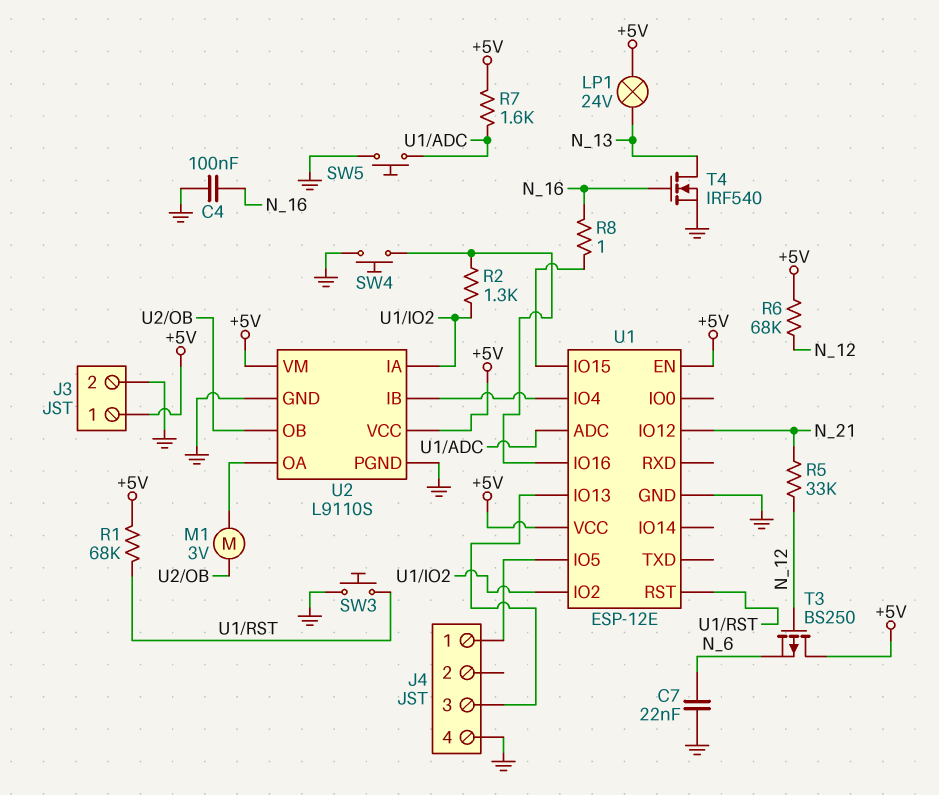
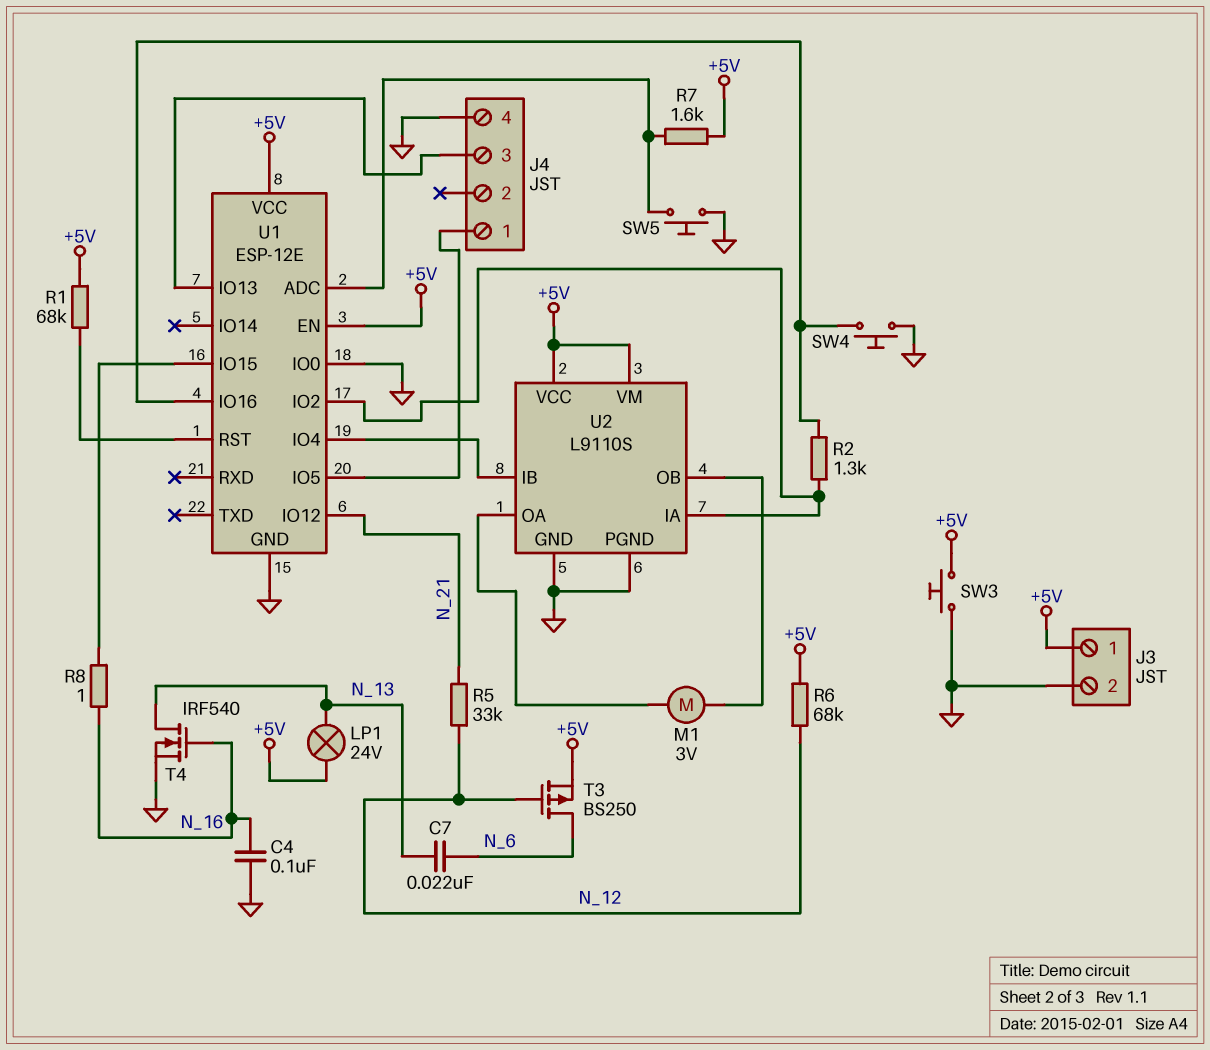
C7: 22nF (GND, N_6) -> 22nF (N_6, N_13)
SW3: button (GND, U1/RST) -> button (+5V, GND)
T3: PMOS BS250 (G N_12, D +5V, S N_6) -> PMOS BS250 (G N_12, D N_6, S +5V)
U1 pin IO0: none -> GND

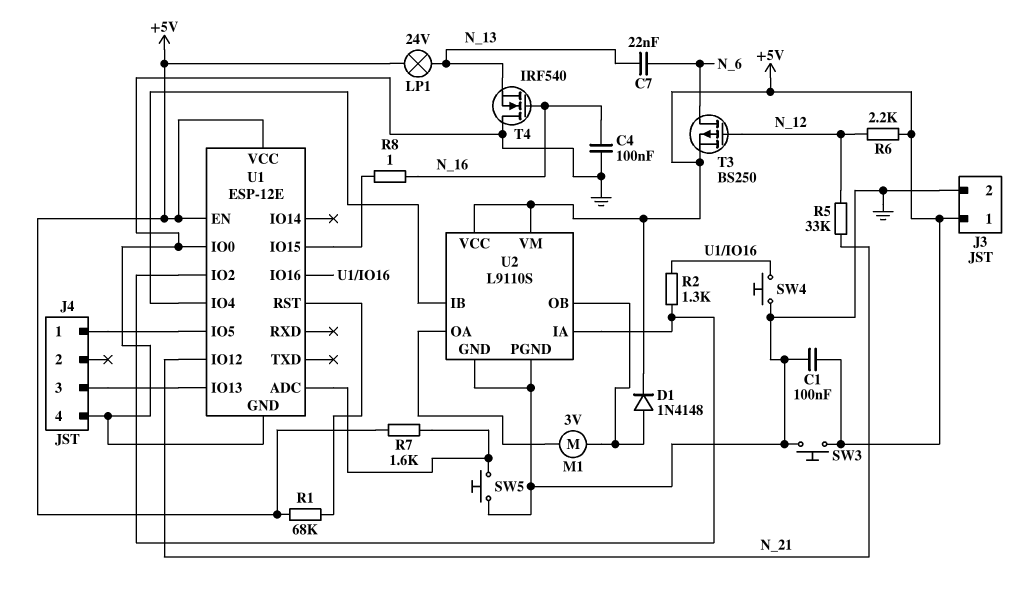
C1: none -> 100nF (+5V, GND)
D1: none -> diode 1N4148 (A U2/OB, K +5V)
R6: 68k (+5V, N_12) -> 2.2k (+5V, N_12)
T4: NMOS IRF540 (G N_16, D N_13, S GND) -> NMOS IRF540 (G N_16, D GND, S N_13)

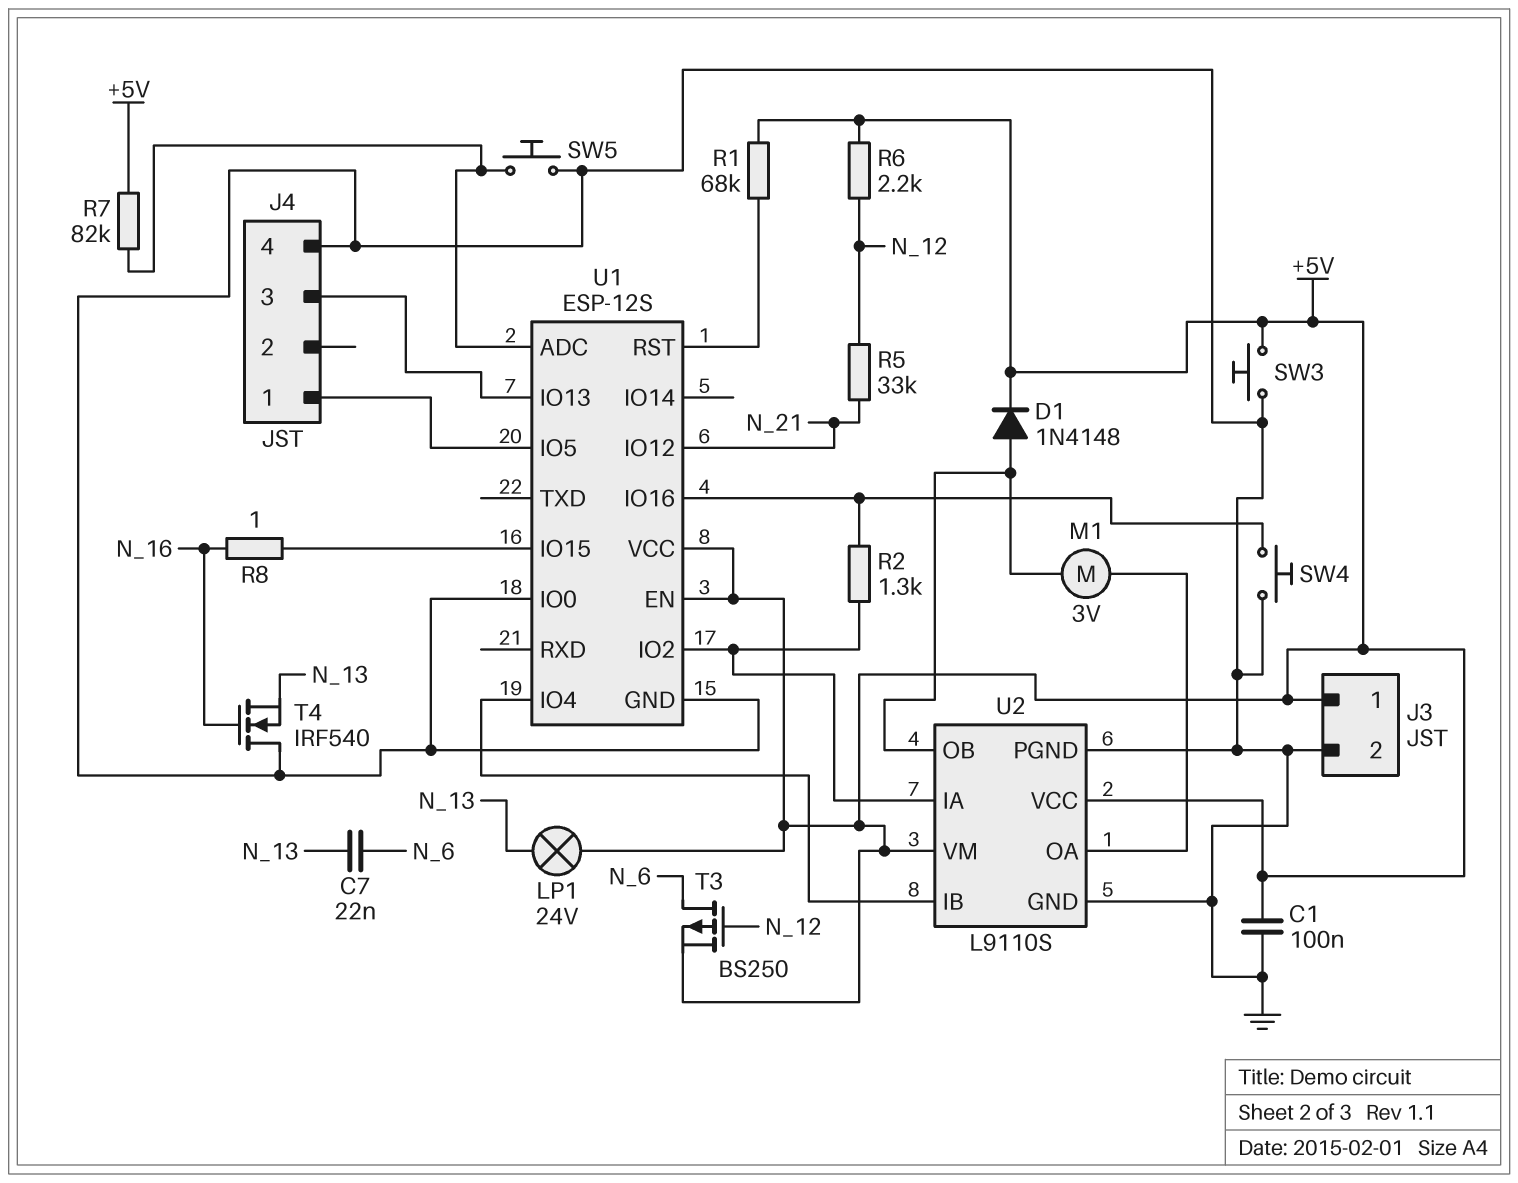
C4: 100nF (GND, N_16) -> none
R7: 1.6k (+5V, U1/ADC) -> 82k (+5V, U1/ADC)
U1: ESP-12E -> ESP-12S

